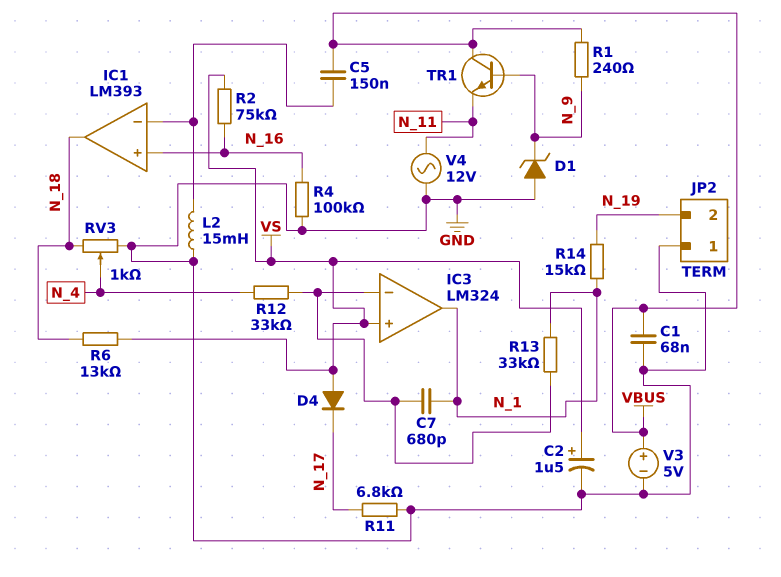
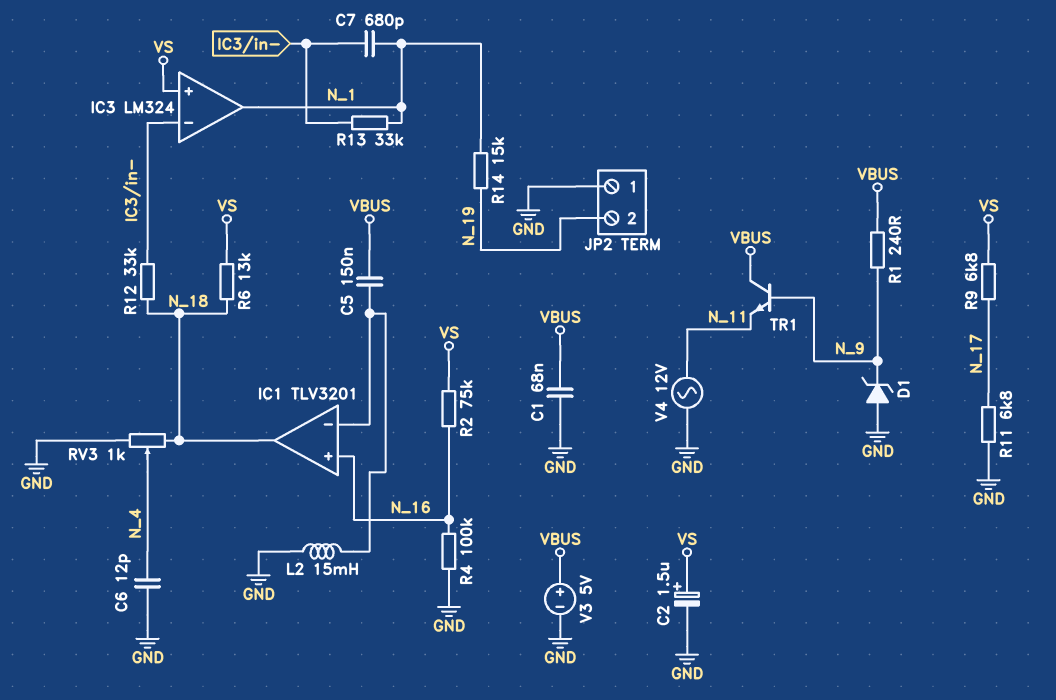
C6: none -> 12pF (GND, N_4)
D4: diode (A VS, K N_17) -> none
IC1: LM393 -> TLV3201
R9: none -> 6.8k (N_17, VS)
R12: 33k (IC3/in-, N_4) -> 33k (IC3/in-, N_18)

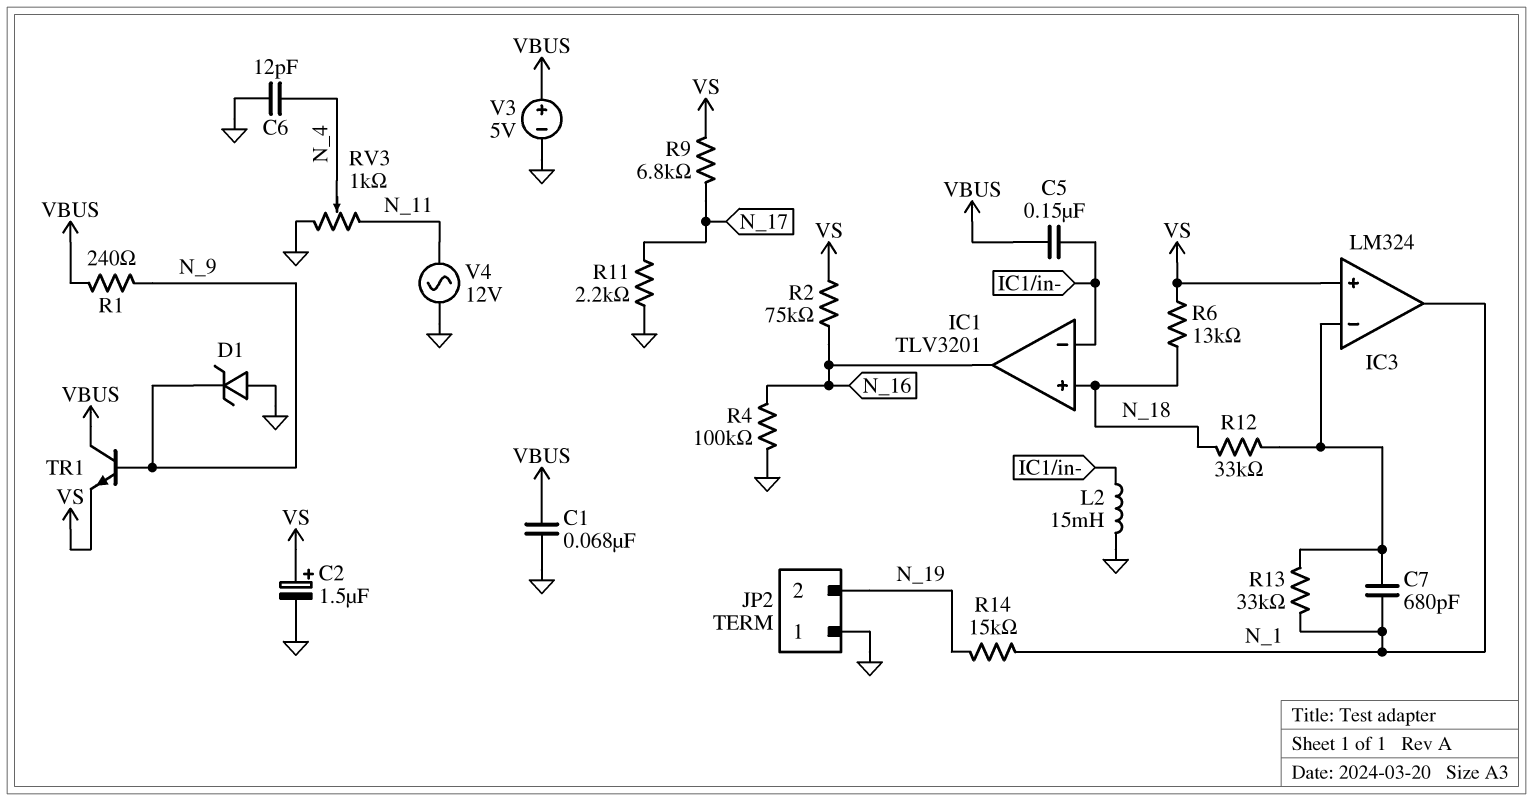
IC1 pin in+: N_16 -> N_18
IC1 pin out: N_18 -> N_16
R11: 6.8k (GND, N_17) -> 2.2k (GND, N_17)
RV3: 1k (GND, N_18, wiper N_4) -> 1k (GND, N_11, wiper N_4)
TR1: NPN (B N_9, C VBUS, E N_11) -> NPN (B N_9, C VBUS, E VS)

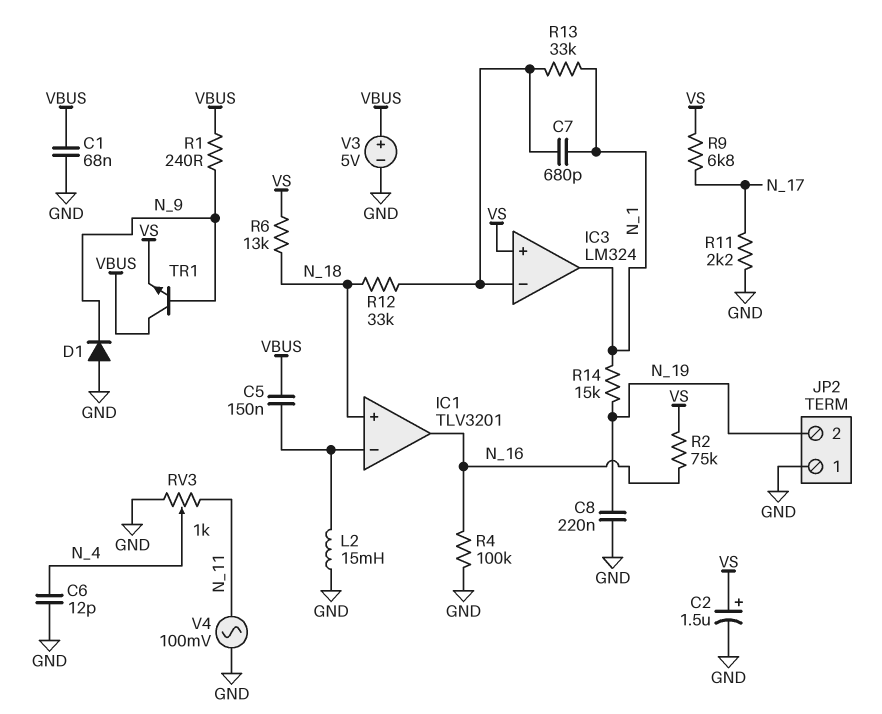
C8: none -> 220nF (GND, N_19)
D1: zener (A GND, K N_9) -> diode (A GND, K N_9)
V4: AC 12V (GND, N_11) -> AC 100mV (GND, N_11)

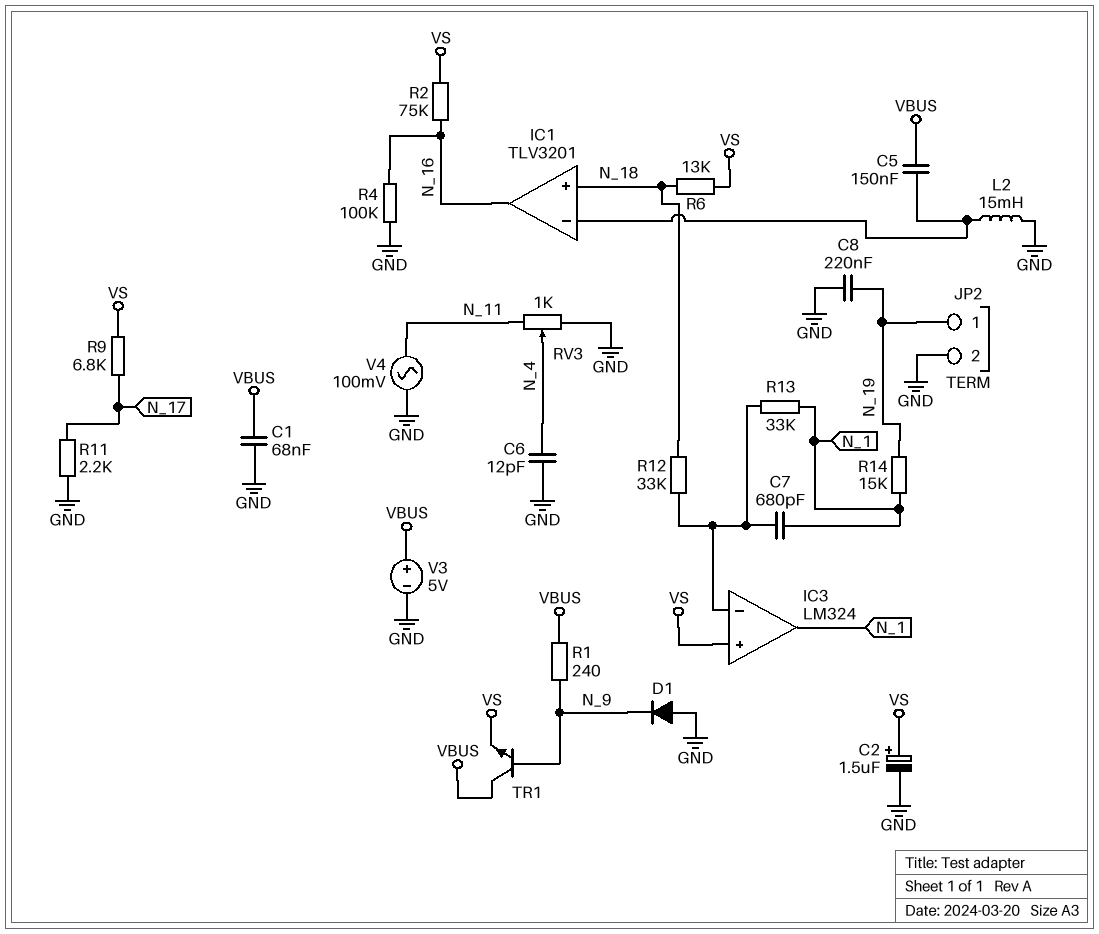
JP2 pin 1: GND -> N_19
JP2 pin 2: N_19 -> GND

